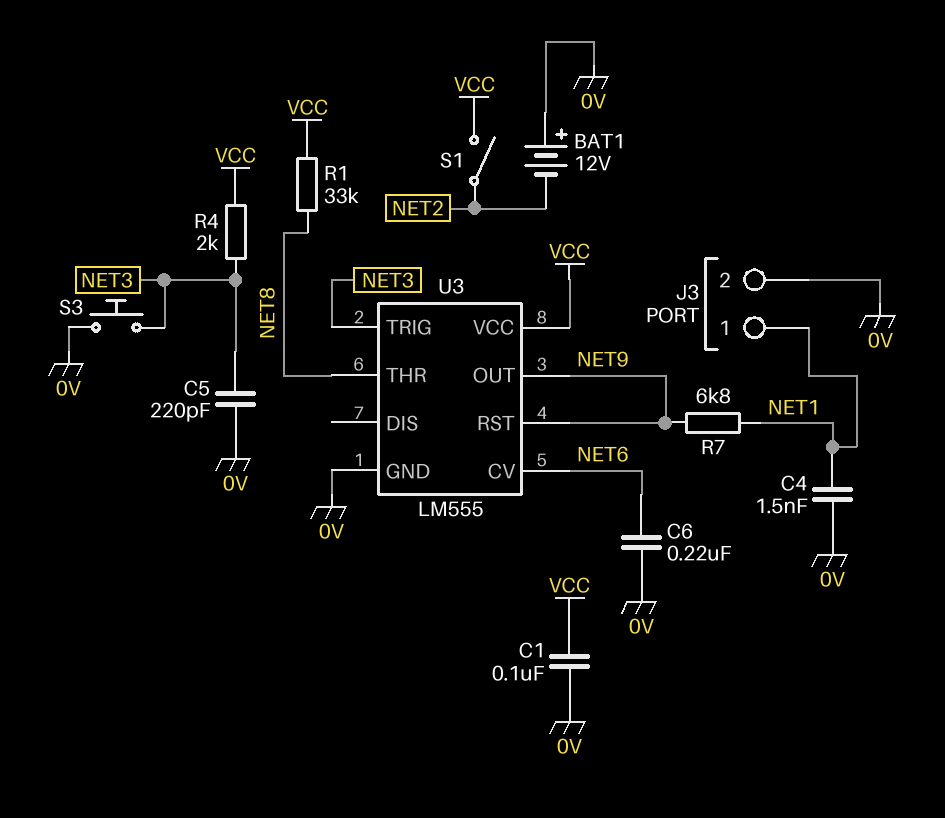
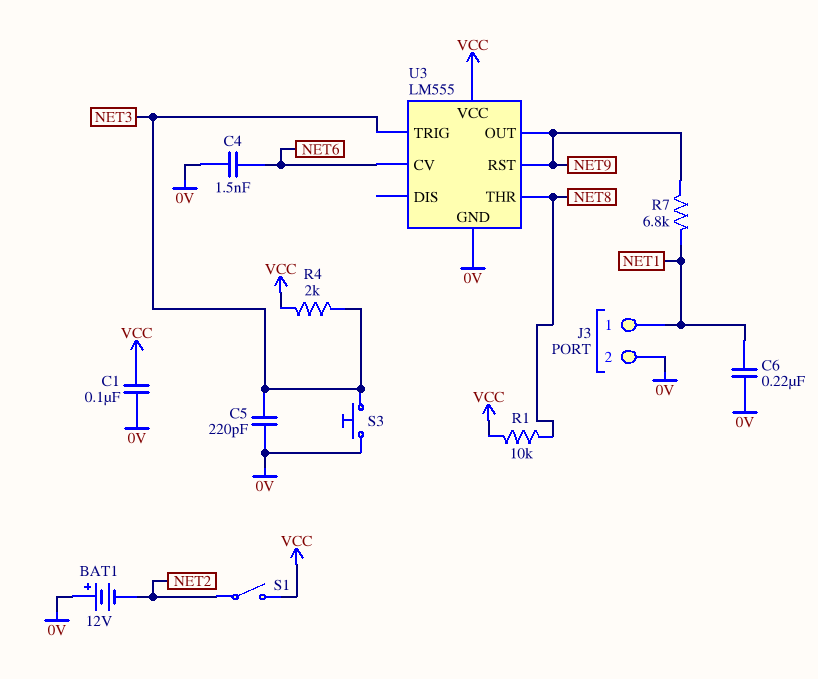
C4: 1.5nF (0V, NET1) -> 1.5nF (0V, NET6)
C6: 220nF (0V, NET6) -> 220nF (0V, NET1)
R1: 33k (NET8, VCC) -> 10k (NET8, VCC)

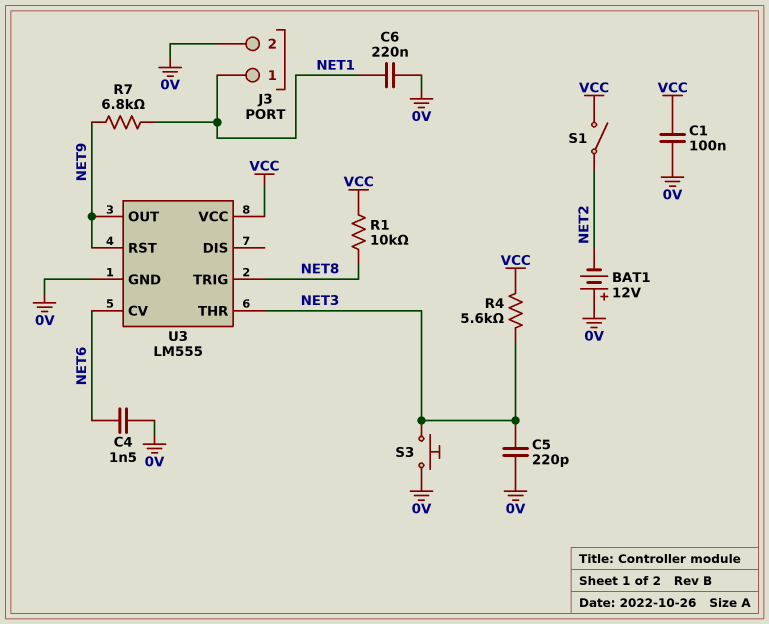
R4: 2k (NET3, VCC) -> 5.6k (NET3, VCC)
U3 pin THR: NET8 -> NET3
U3 pin TRIG: NET3 -> NET8

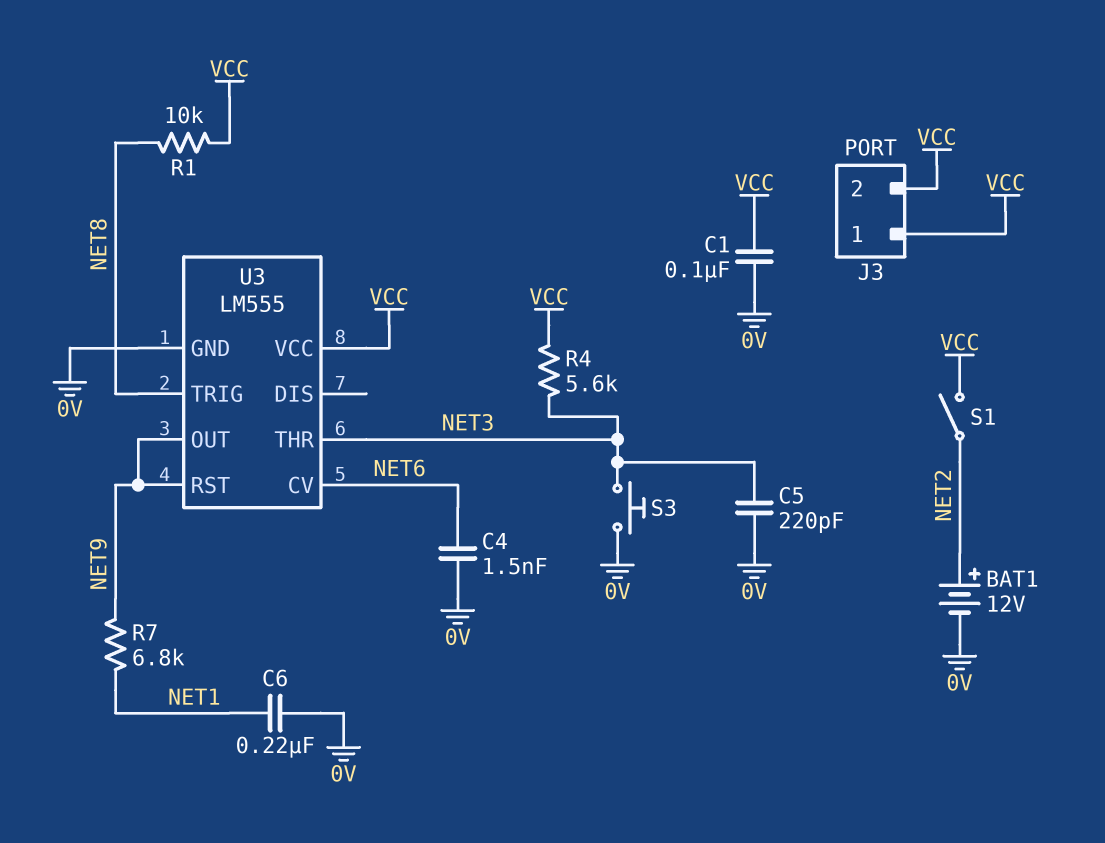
BAT1: 12V (plus 0V, minus NET2) -> 12V (plus NET2, minus 0V)
J3 pin 1: NET1 -> VCC
J3 pin 2: 0V -> VCC

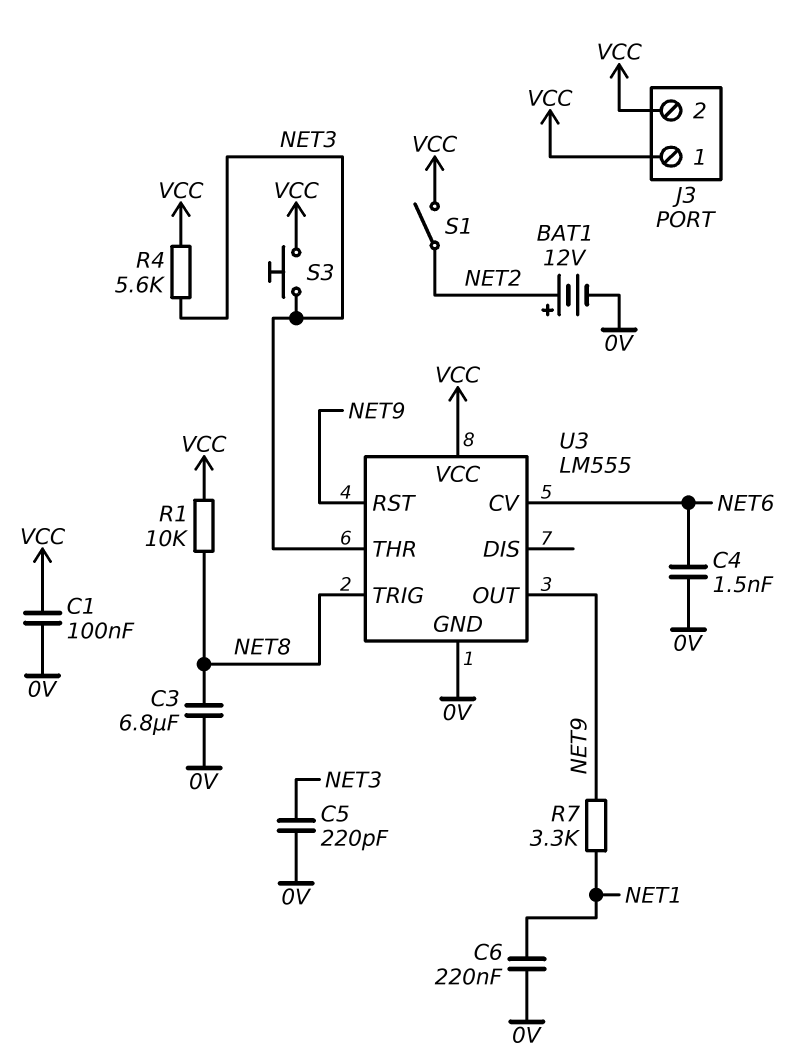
C3: none -> 6.8uF (0V, NET8)
R7: 6.8k (NET1, NET9) -> 3.3k (NET1, NET9)
S3: button (0V, NET3) -> button (NET3, VCC)

